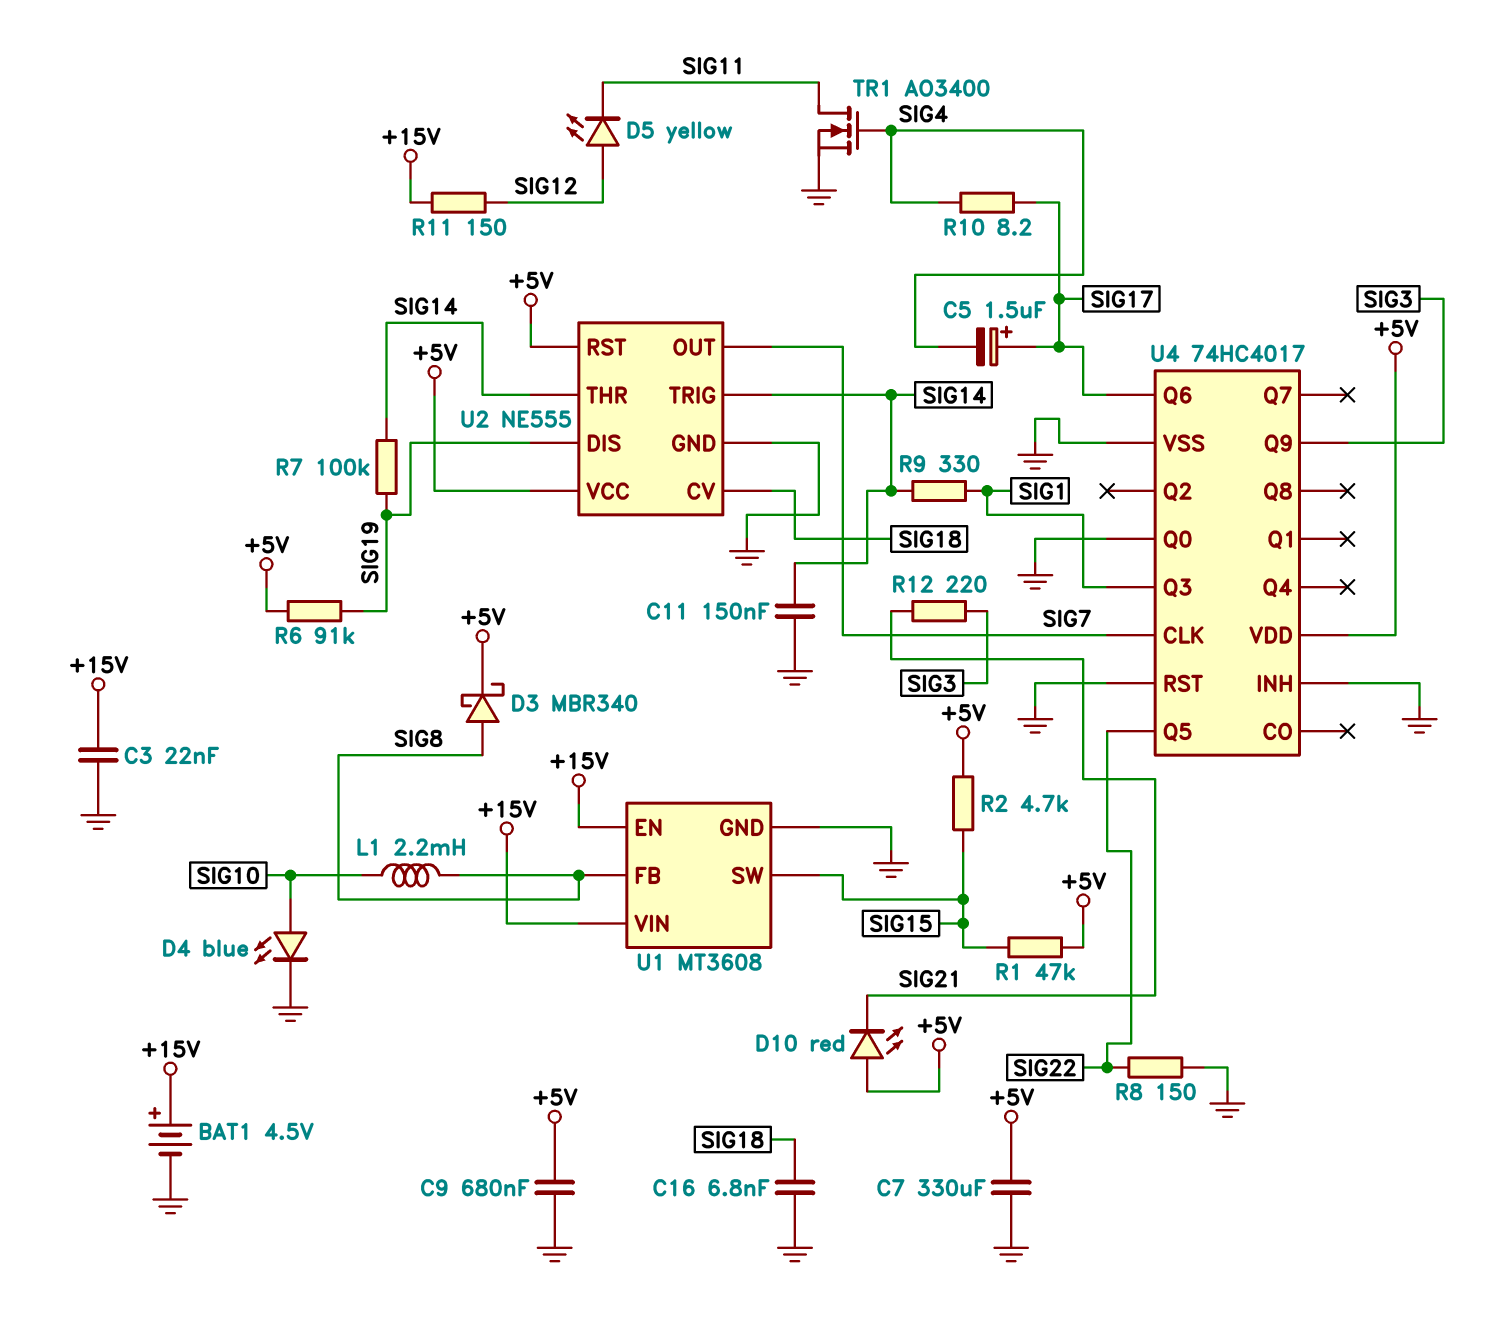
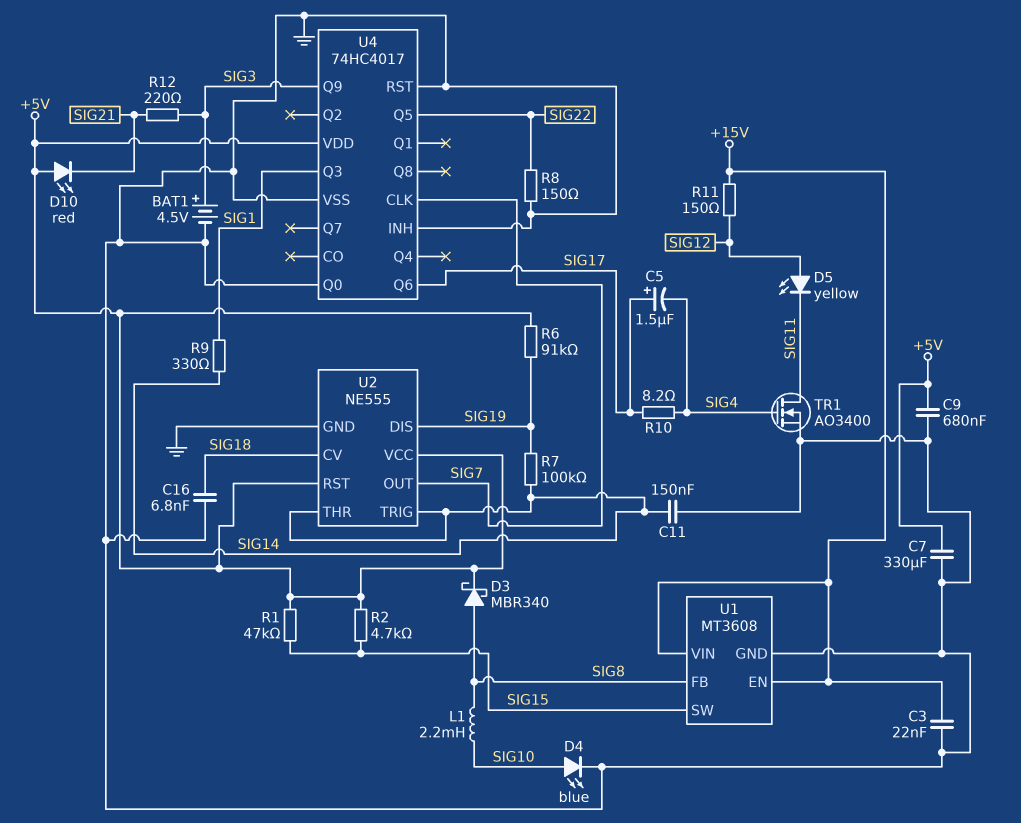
BAT1: 4.5V (plus +15V, minus GND) -> 4.5V (plus SIG3, minus GND)

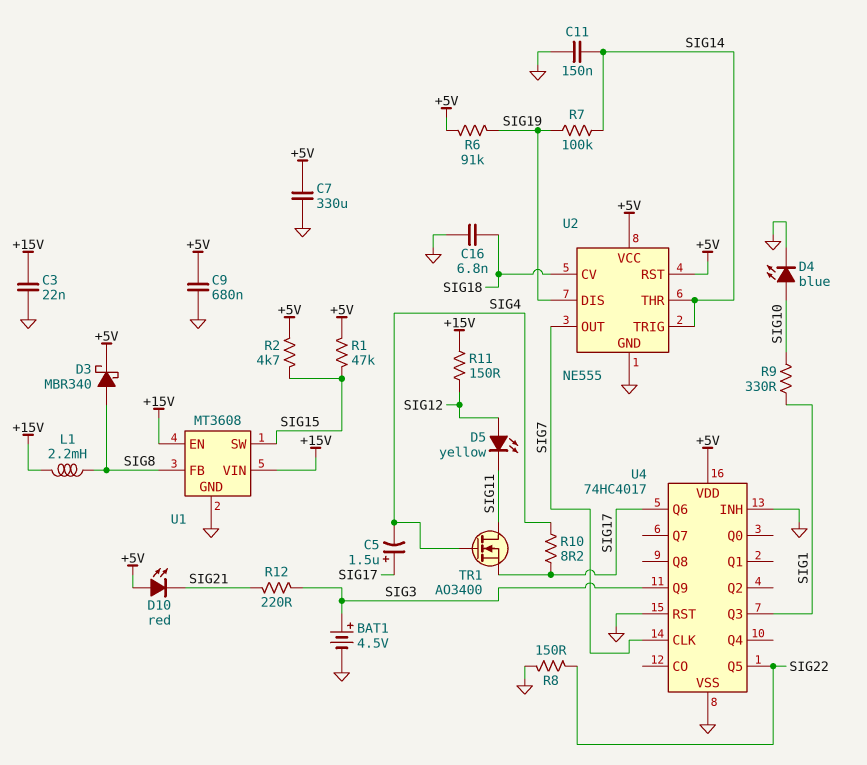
L1: 2.2mH (SIG8, SIG10) -> 2.2mH (+15V, SIG8)
R9: 330 (SIG1, SIG14) -> 330 (SIG1, SIG10)
TR1: NMOS AO3400 (G SIG4, D SIG11, S GND) -> NMOS AO3400 (G SIG4, D SIG11, S SIG17)
U4 pin Q0: GND -> none

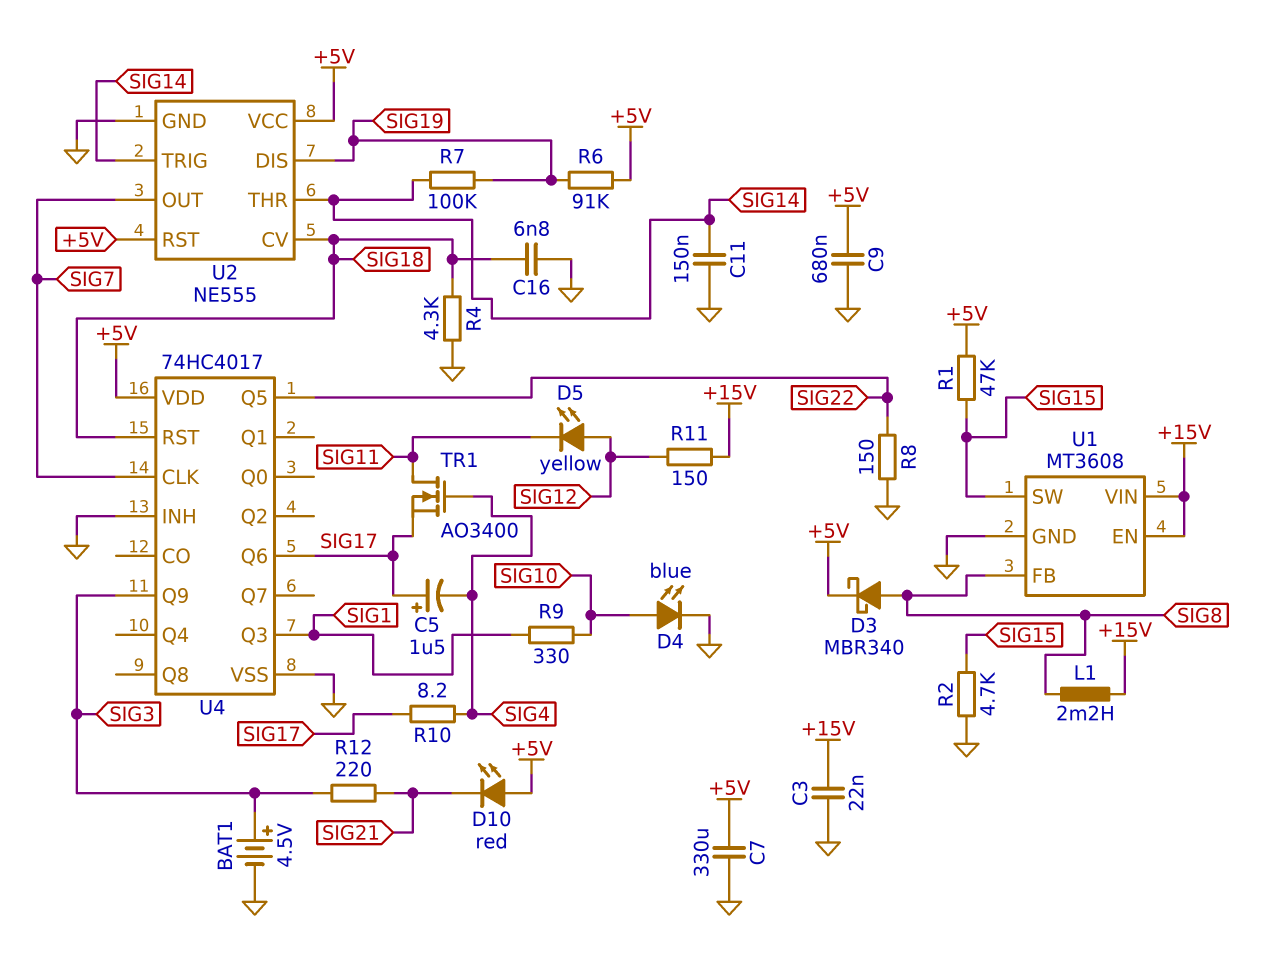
R2: 4.7k (+5V, SIG15) -> 4.7k (GND, SIG15)
R4: none -> 4.3k (GND, SIG18)
U4 pin RST: GND -> SIG18

